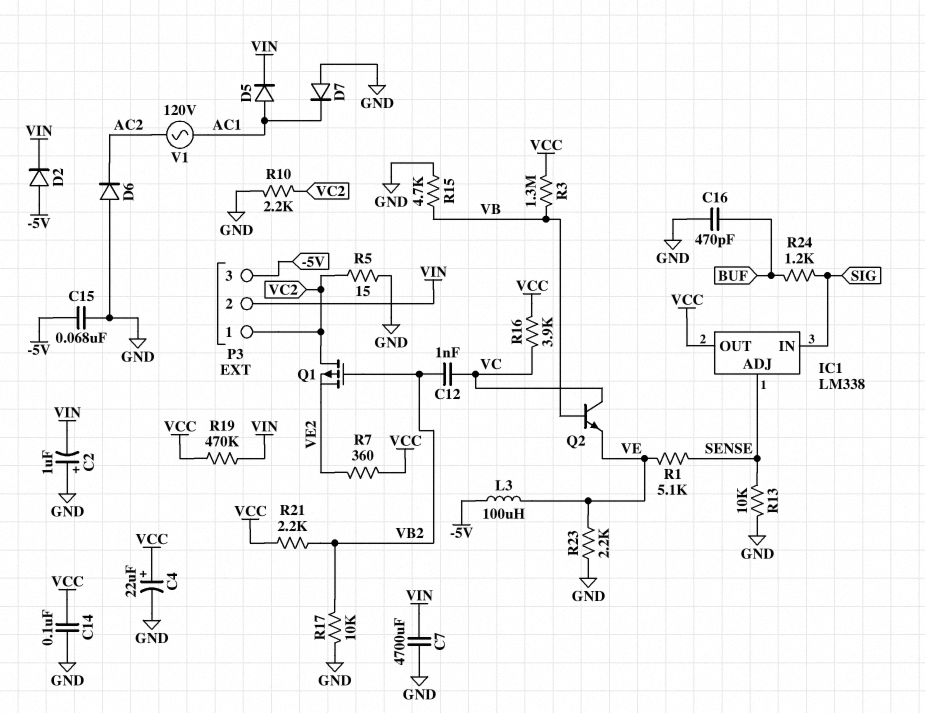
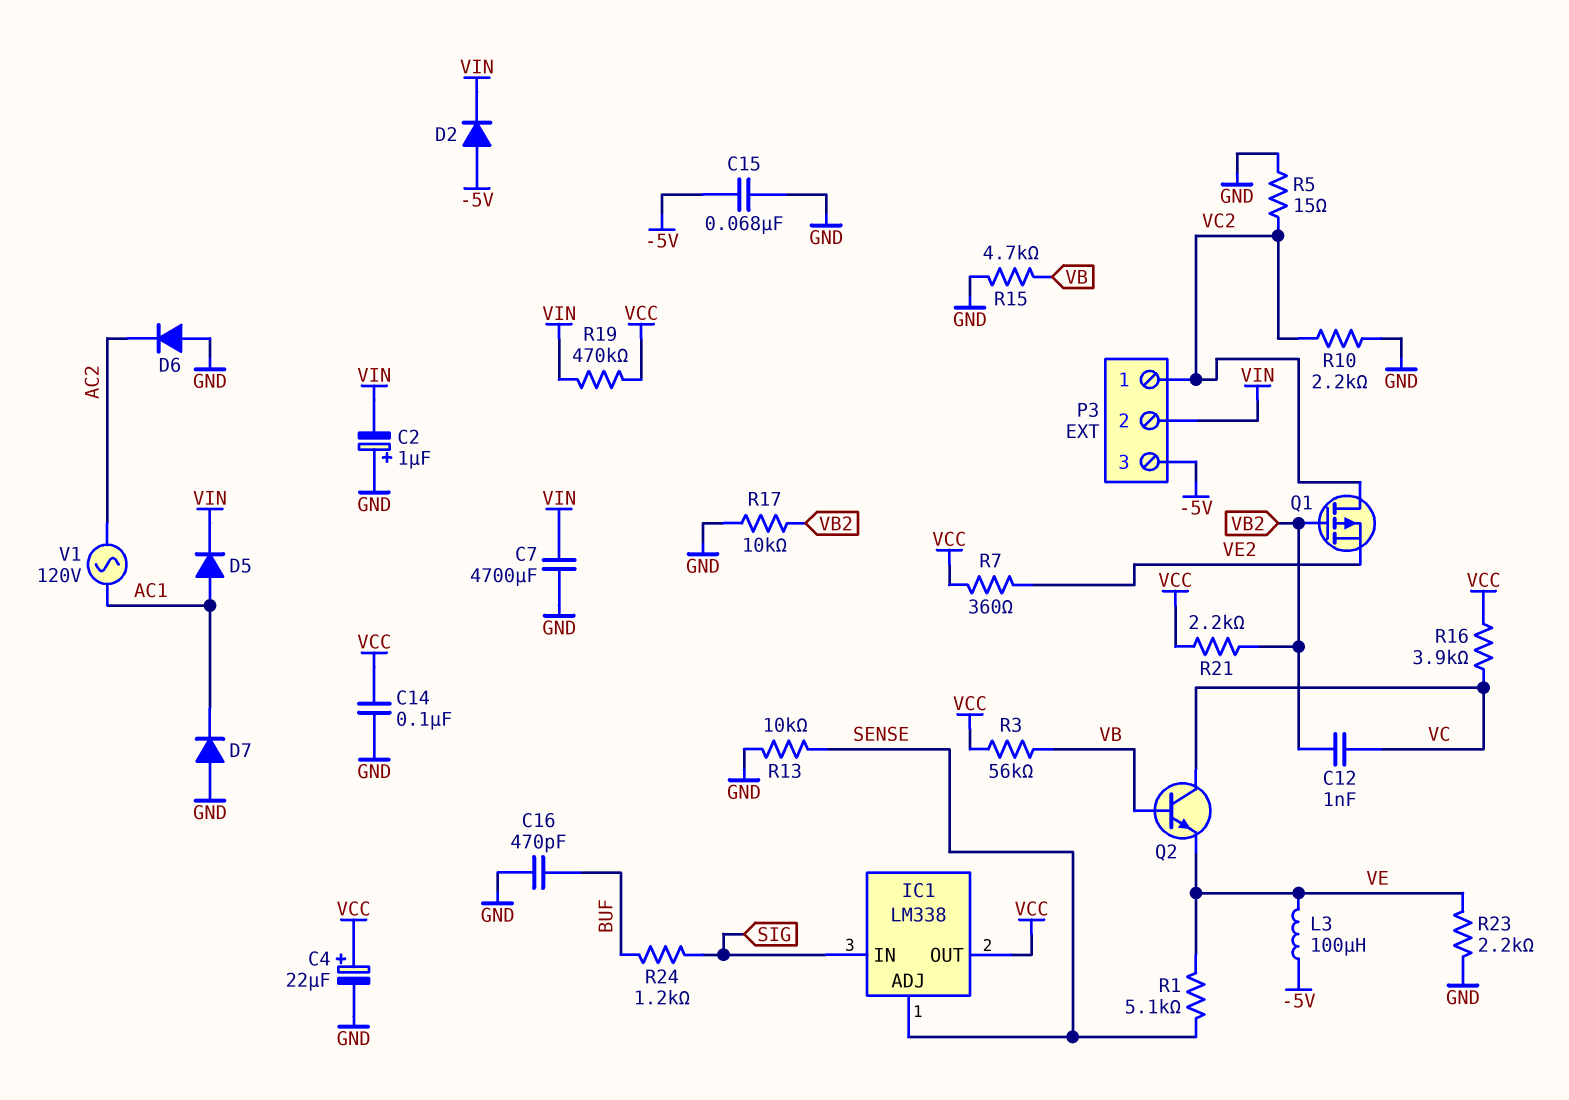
R3: 1.3M (VB, VCC) -> 56k (VB, VCC)

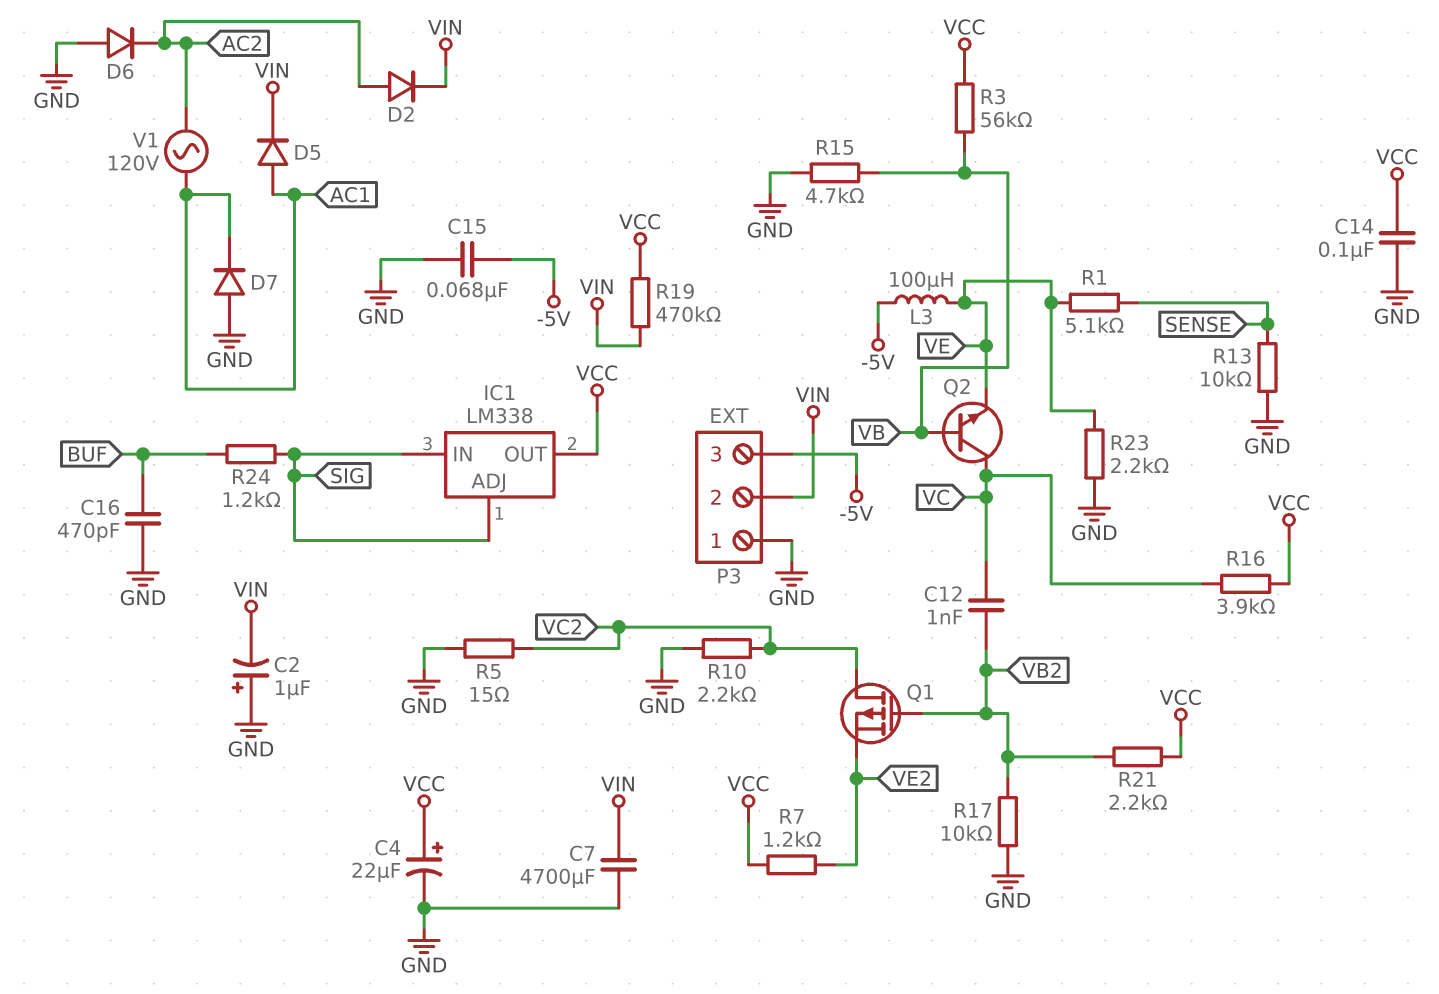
D2: diode (A -5V, K VIN) -> diode (A AC2, K VIN)
IC1 pin ADJ: SENSE -> SIG
P3 pin 1: VC2 -> GND
R7: 360 (VCC, VE2) -> 1.2k (VCC, VE2)

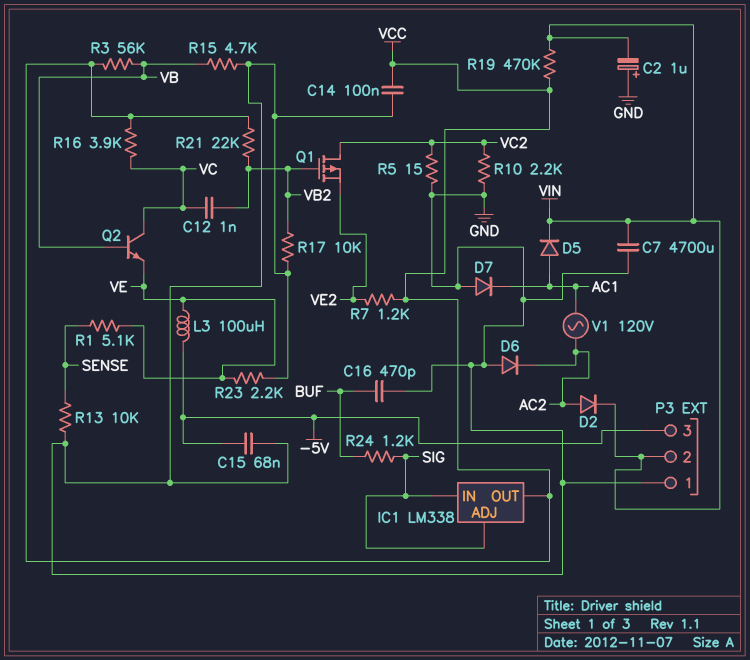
C4: 22uF (plus VCC, minus GND) -> none
R21: 2.2k (VB2, VCC) -> 22k (VB2, VCC)

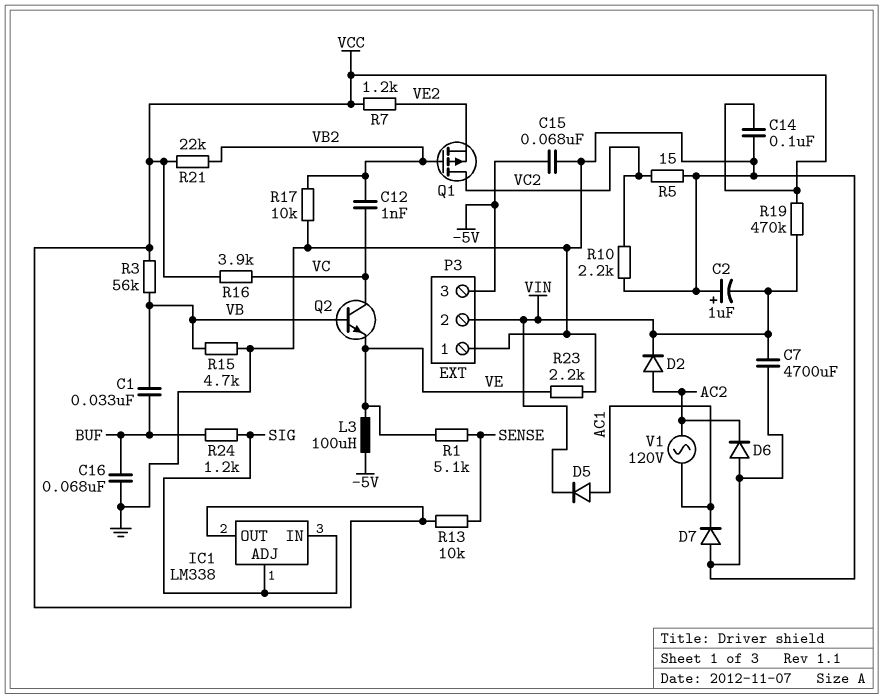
C1: none -> 33nF (BUF, VB)
C16: 470pF (BUF, GND) -> 68nF (BUF, GND)
R13: 10k (GND, SENSE) -> 10k (SENSE, VCC)

